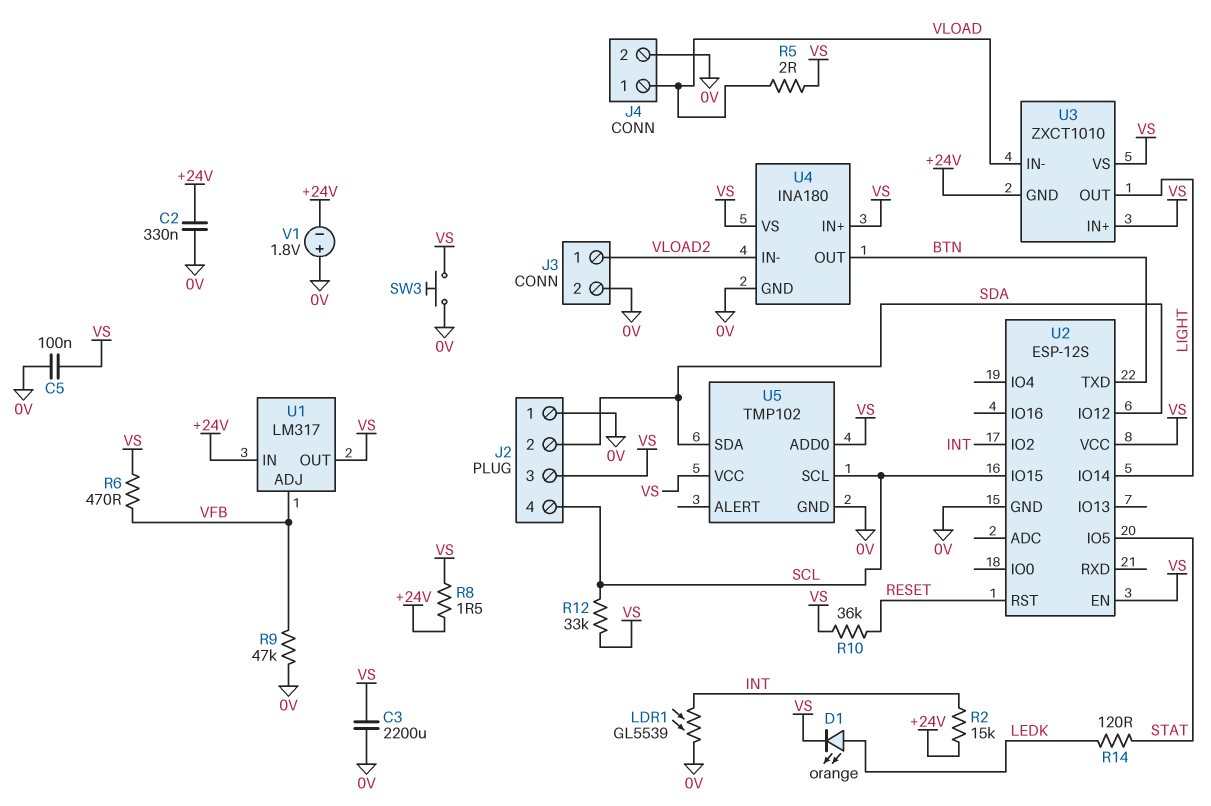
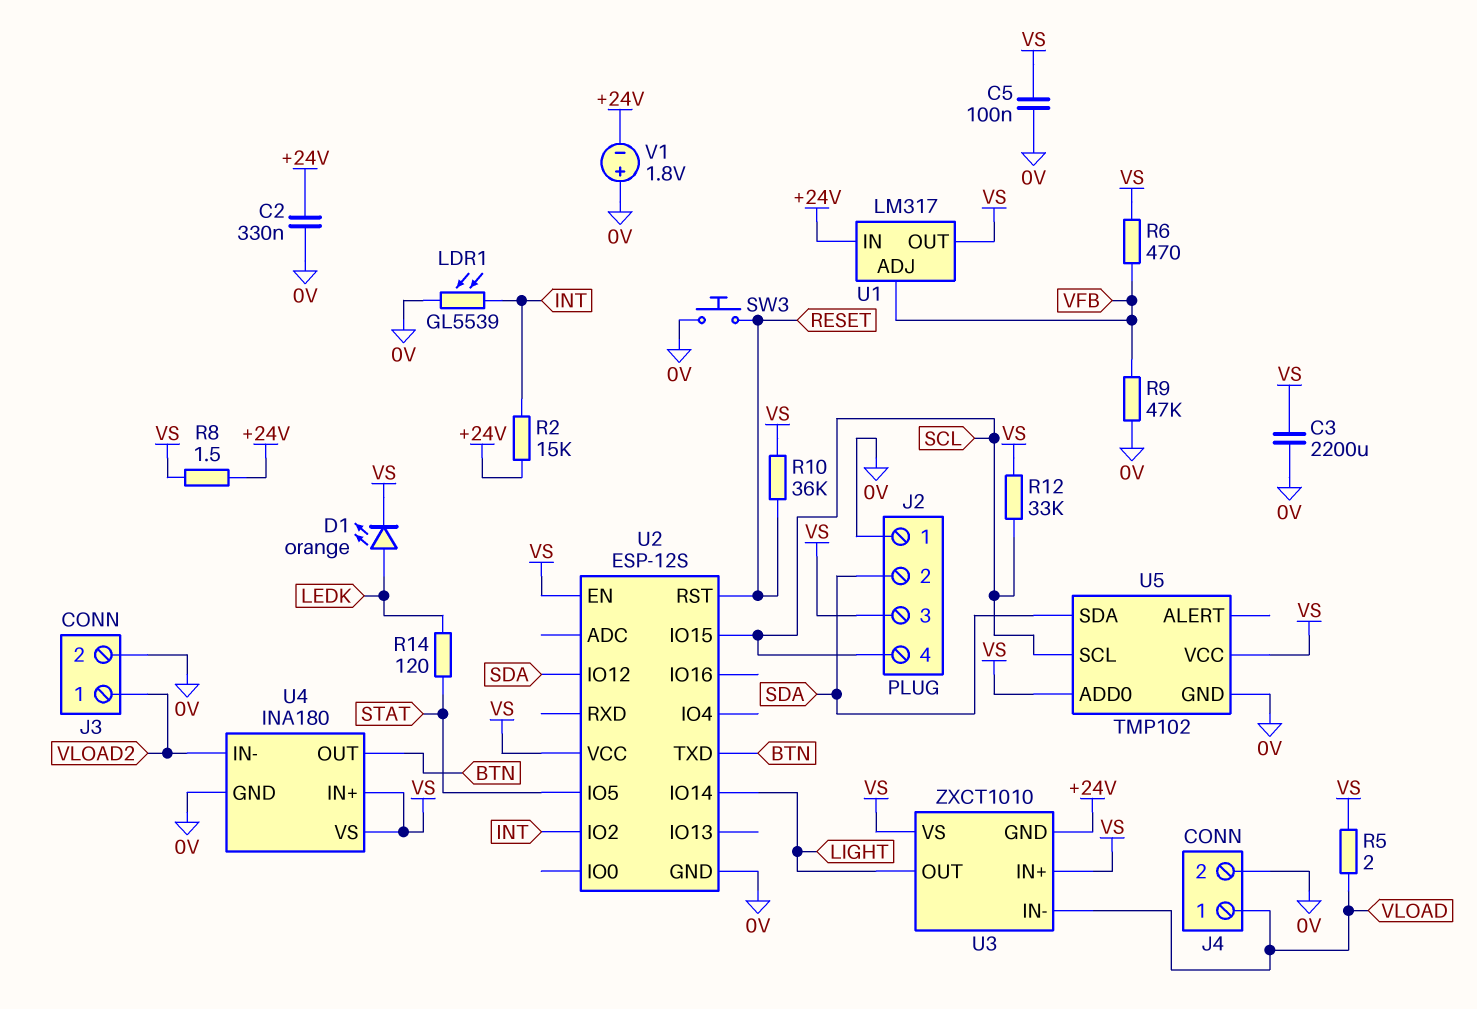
SW3: button (0V, VS) -> button (0V, RESET)

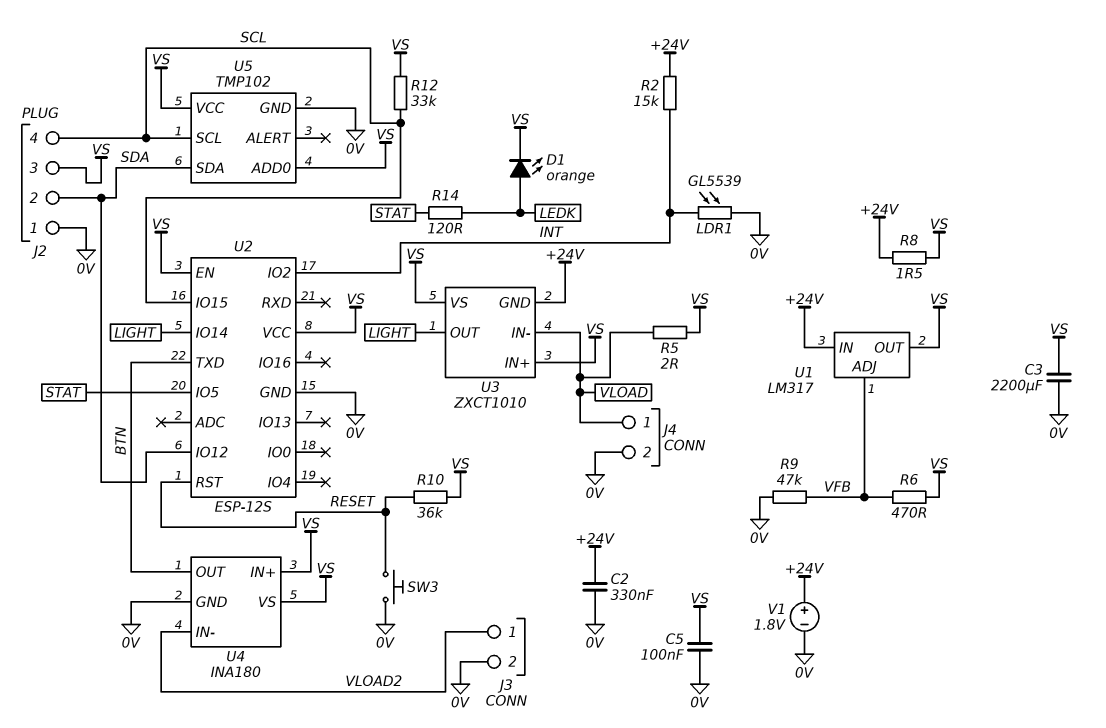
V1: 1.8V (plus 0V, minus +24V) -> 1.8V (plus +24V, minus 0V)

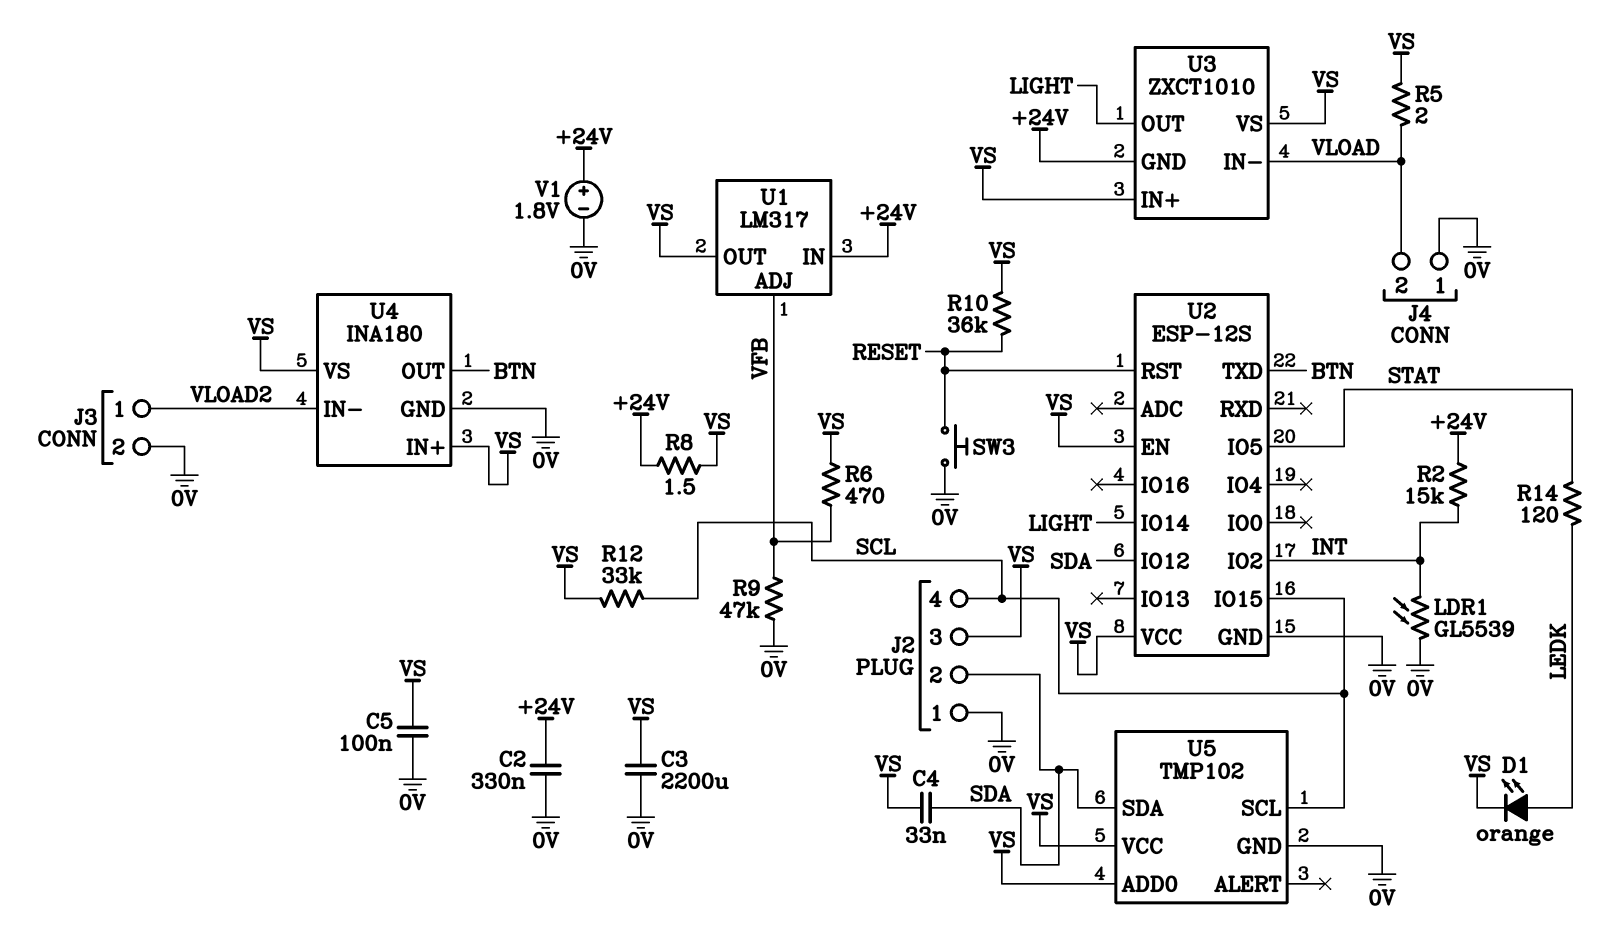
C4: none -> 33nF (SDA, VS)
J4 pin 1: VLOAD -> 0V
J4 pin 2: 0V -> VLOAD

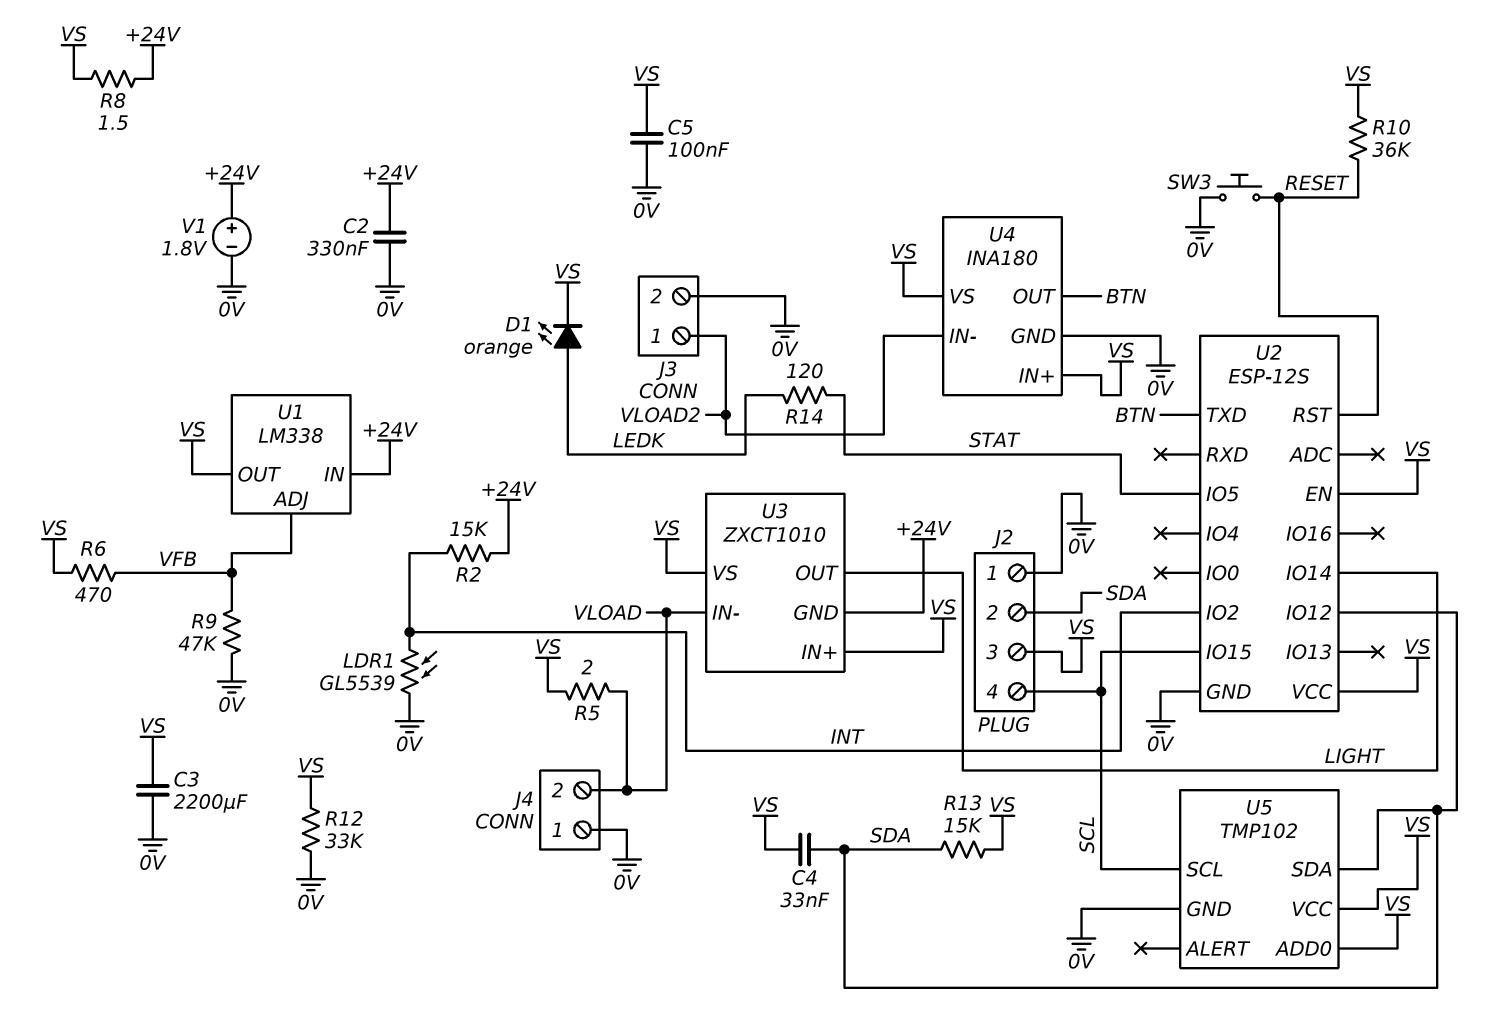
R12: 33k (SCL, VS) -> 33k (0V, VS)
R13: none -> 15k (SDA, VS)
U1: LM317 -> LM338

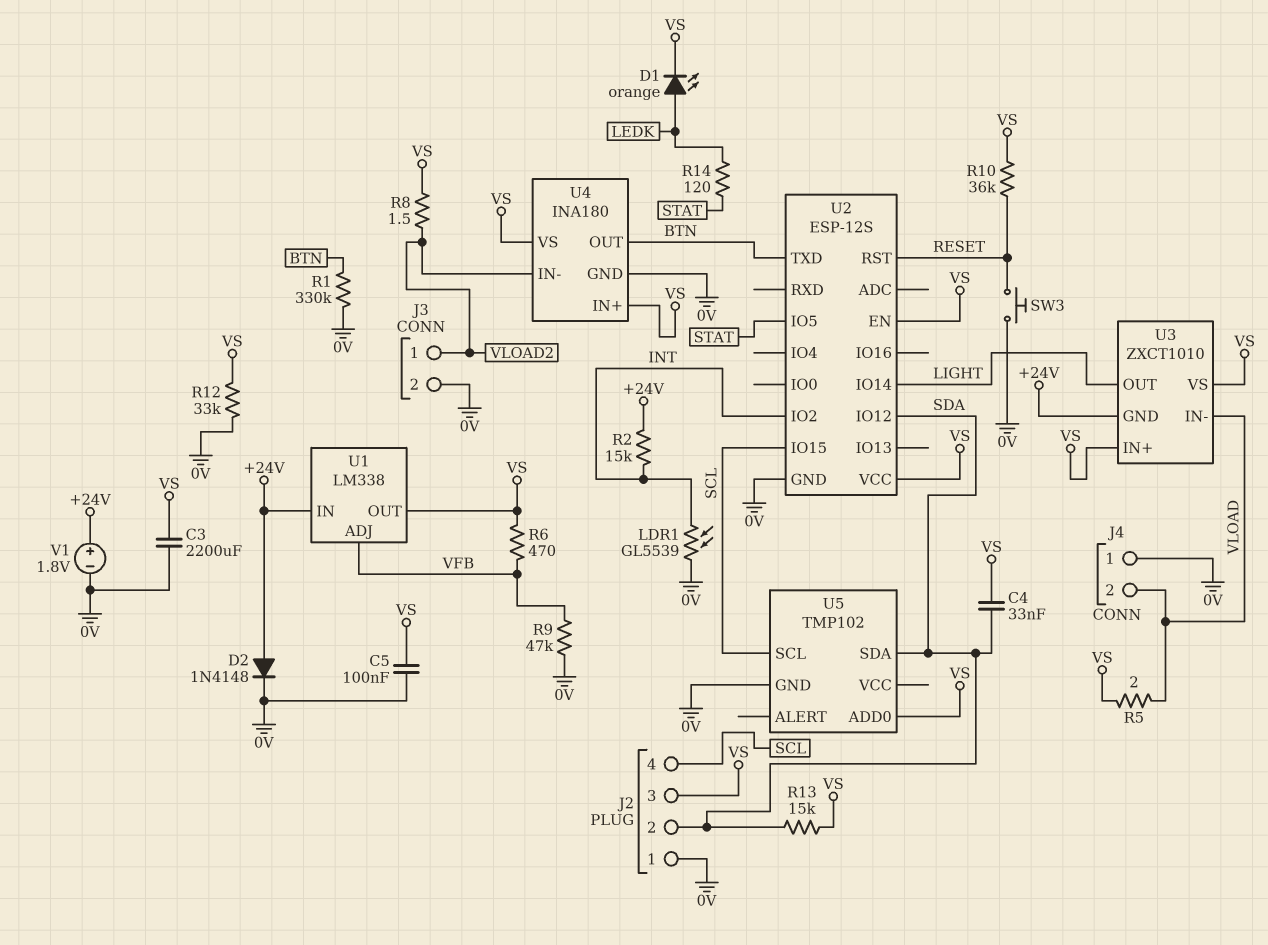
C2: 330nF (+24V, 0V) -> none
D2: none -> diode 1N4148 (A +24V, K 0V)
R1: none -> 330k (0V, BTN)
R8: 1.5 (+24V, VS) -> 1.5 (VLOAD2, VS)
U5 pin VCC: VS -> none

